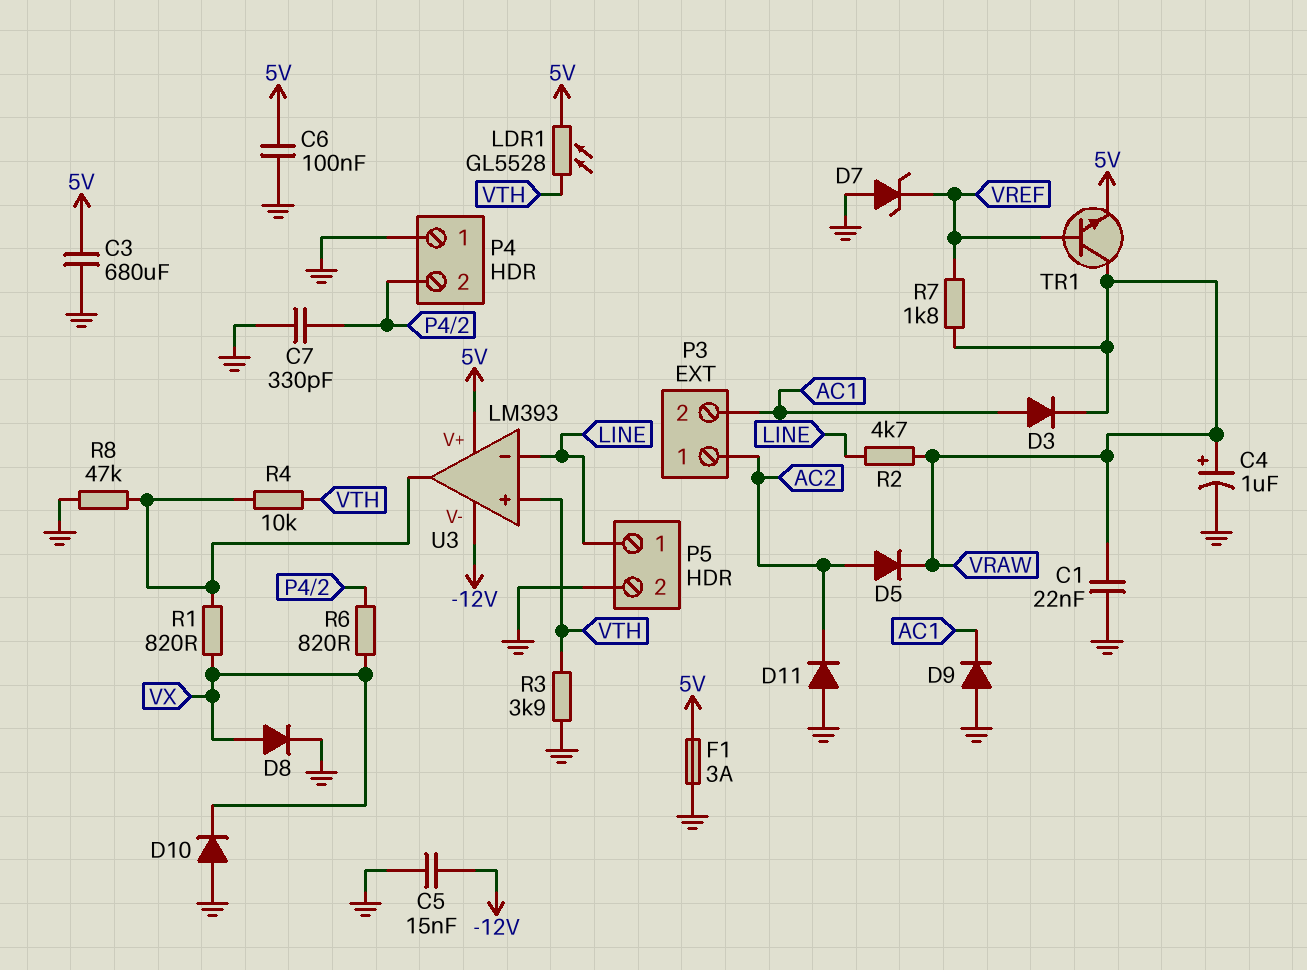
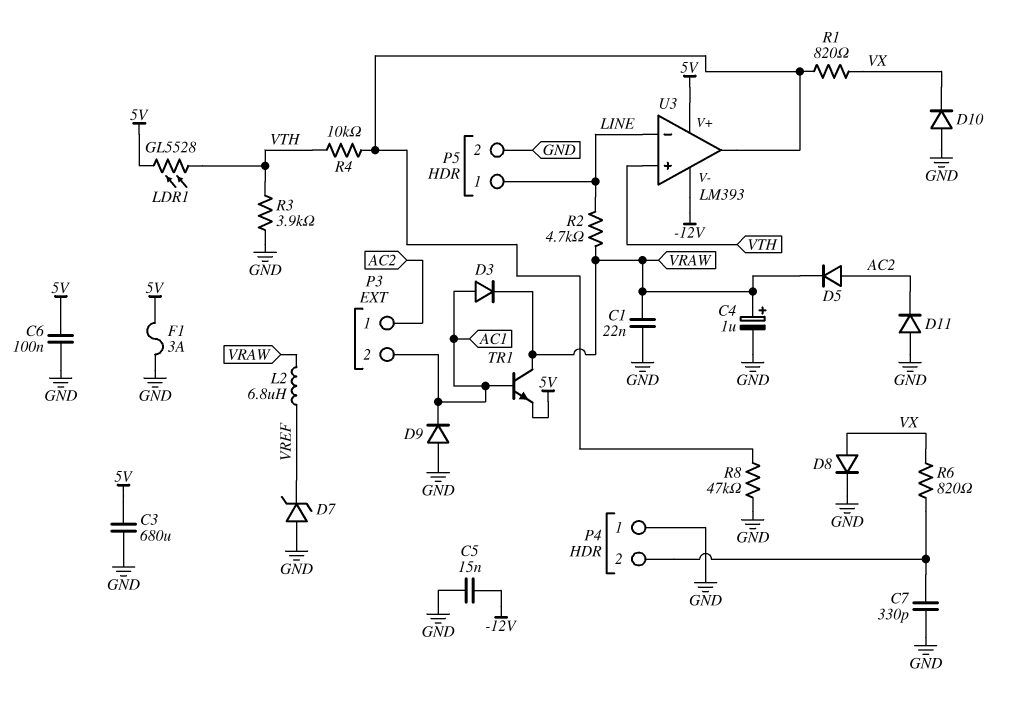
L2: none -> 6.8uH (VRAW, VREF)
R7: 1.8k (VRAW, VREF) -> none
TR1: NPN (B VREF, C VRAW, E 5V) -> NPN (B AC1, C VRAW, E 5V)

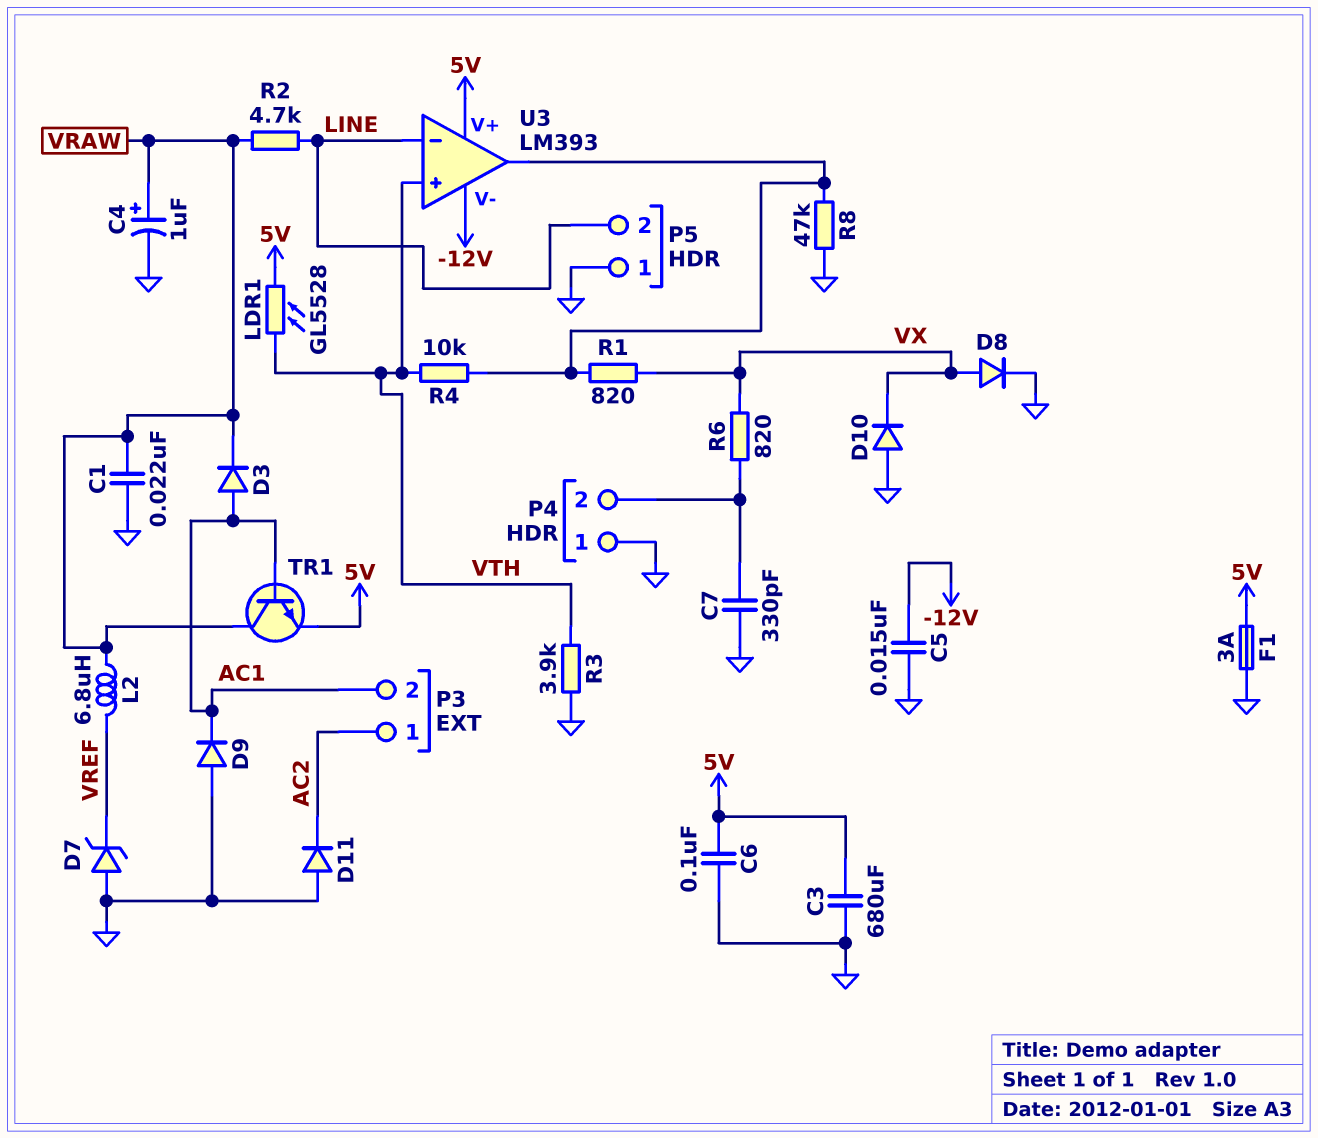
D5: diode (A AC2, K VRAW) -> none
P5 pin 1: LINE -> GND
P5 pin 2: GND -> LINE

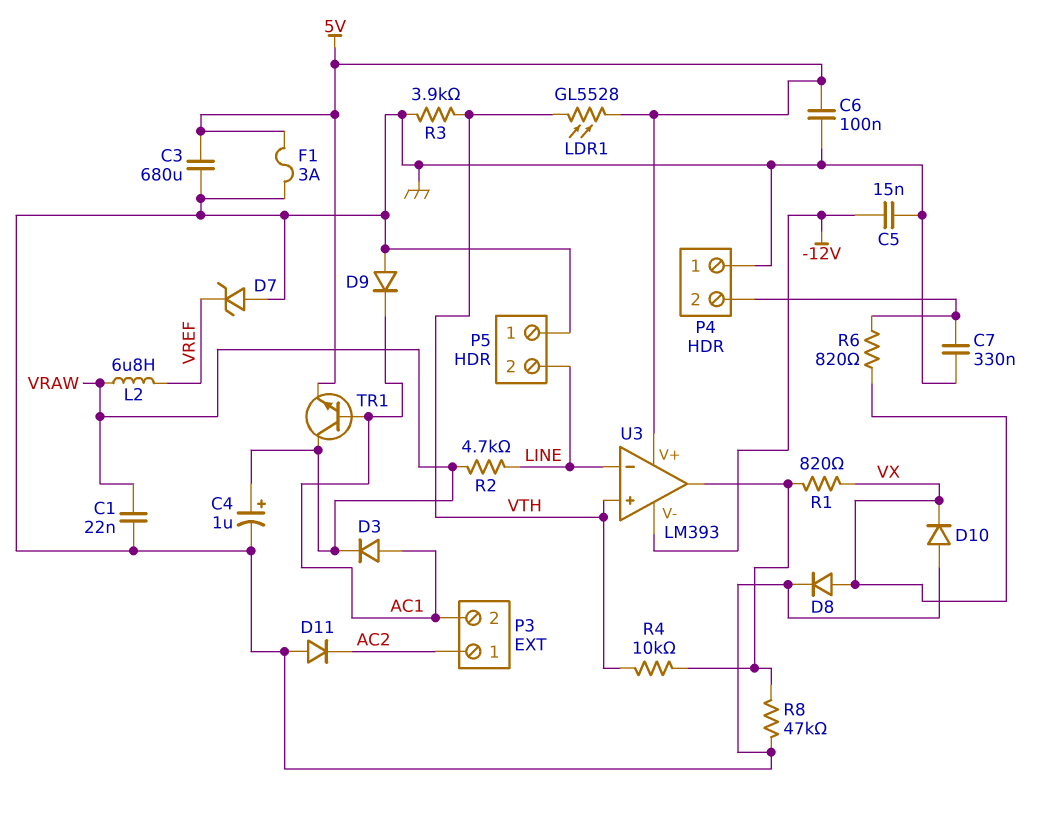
C7: 330pF (GND, P4/2) -> 330nF (GND, P4/2)

